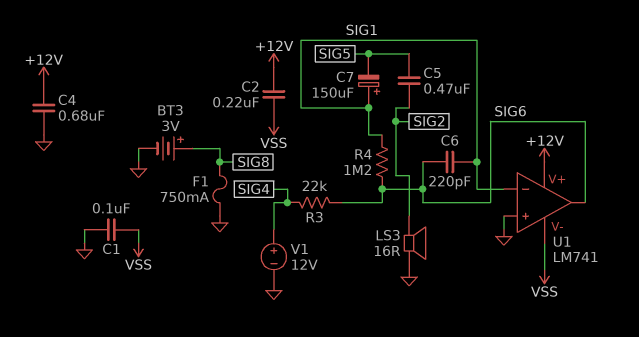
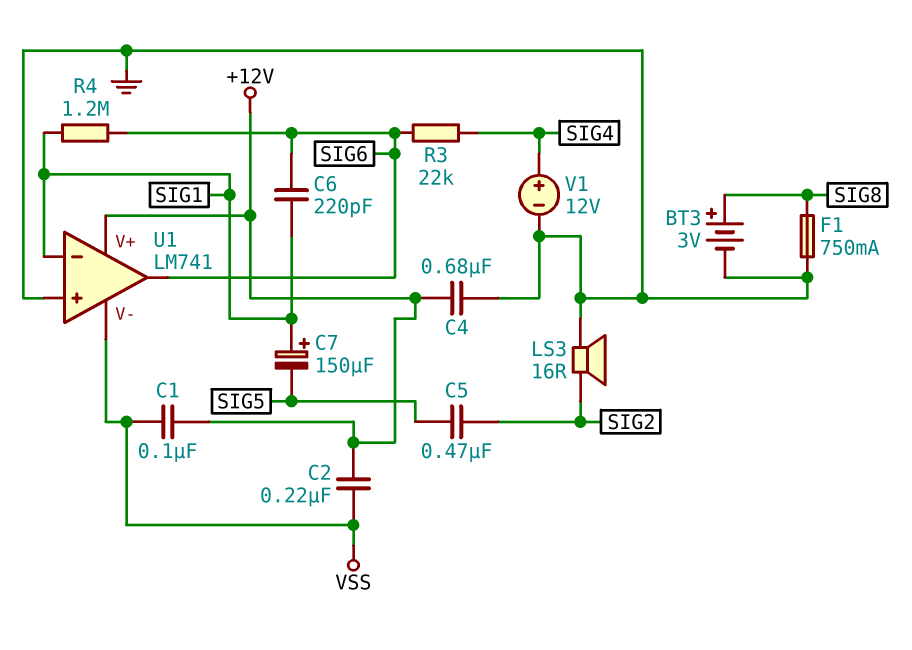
C1: 100nF (GND, VSS) -> 100nF (+12V, VSS)

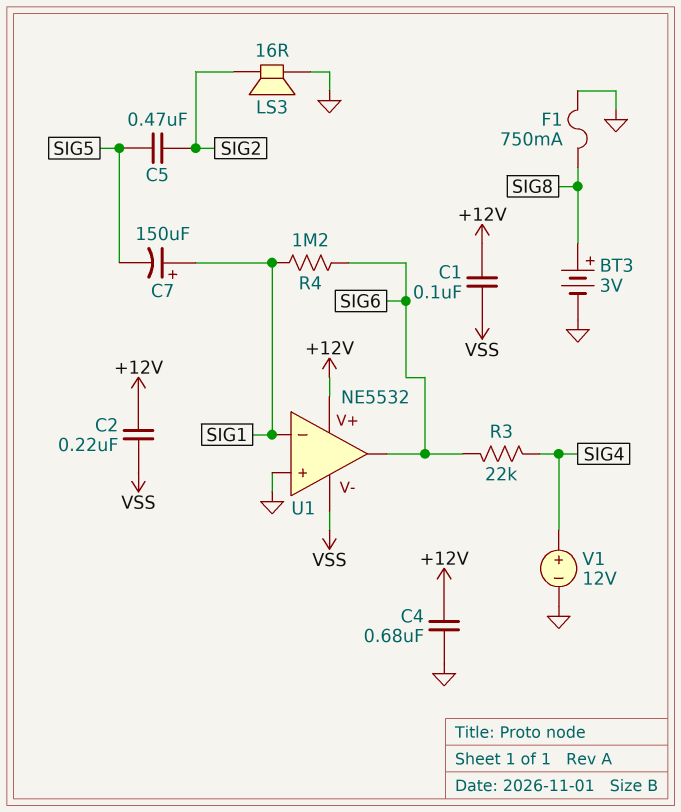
C6: 220pF (SIG1, SIG6) -> none
U1: LM741 -> NE5532

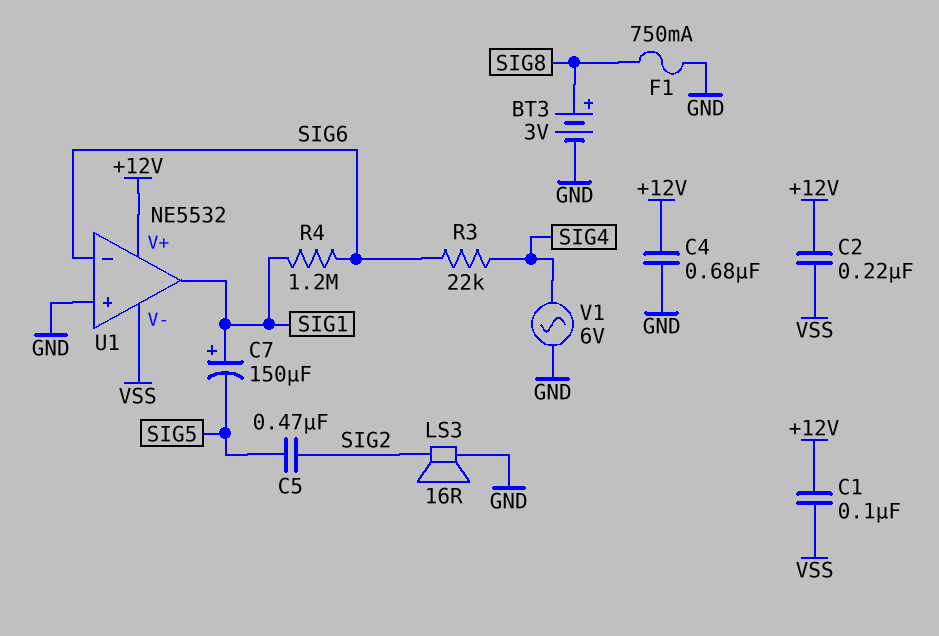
U1 pin in-: SIG1 -> SIG6
U1 pin out: SIG6 -> SIG1
V1: 12V (plus SIG4, minus GND) -> AC 6V (GND, SIG4)

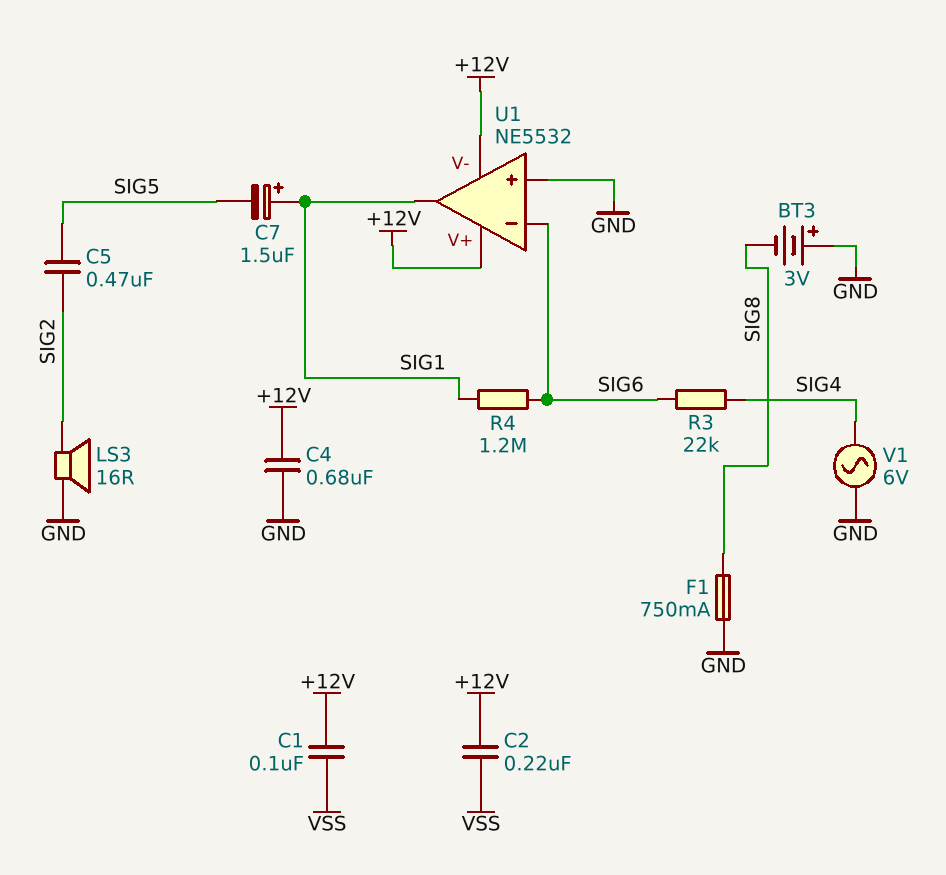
BT3: 3V (plus SIG8, minus GND) -> 3V (plus GND, minus SIG8)
C7: 150uF (plus SIG1, minus SIG5) -> 1.5uF (plus SIG1, minus SIG5)
U1 pin V-: VSS -> +12V

